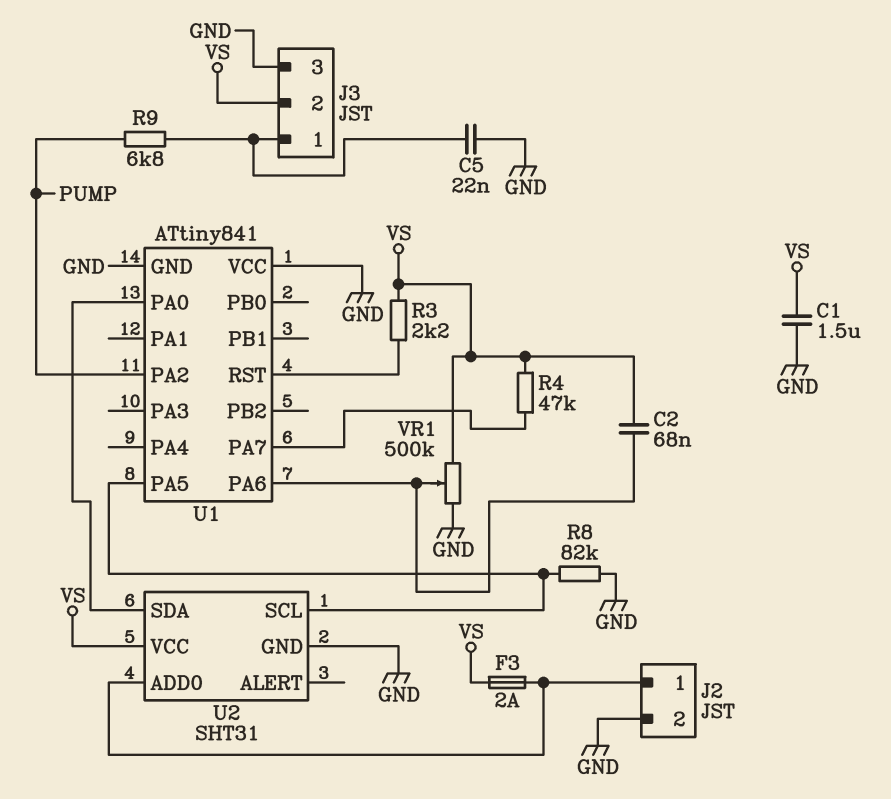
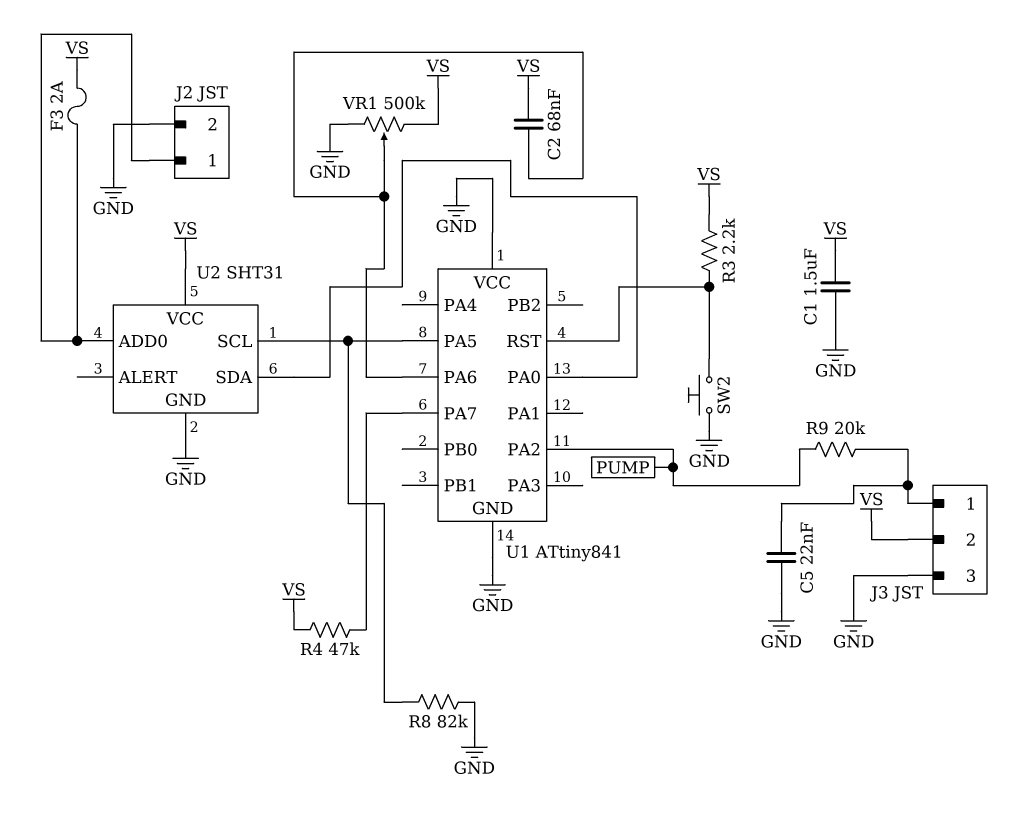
R9: 6.8k (J3/1, PUMP) -> 20k (J3/1, PUMP)
SW2: none -> button (GND, U1/RST)

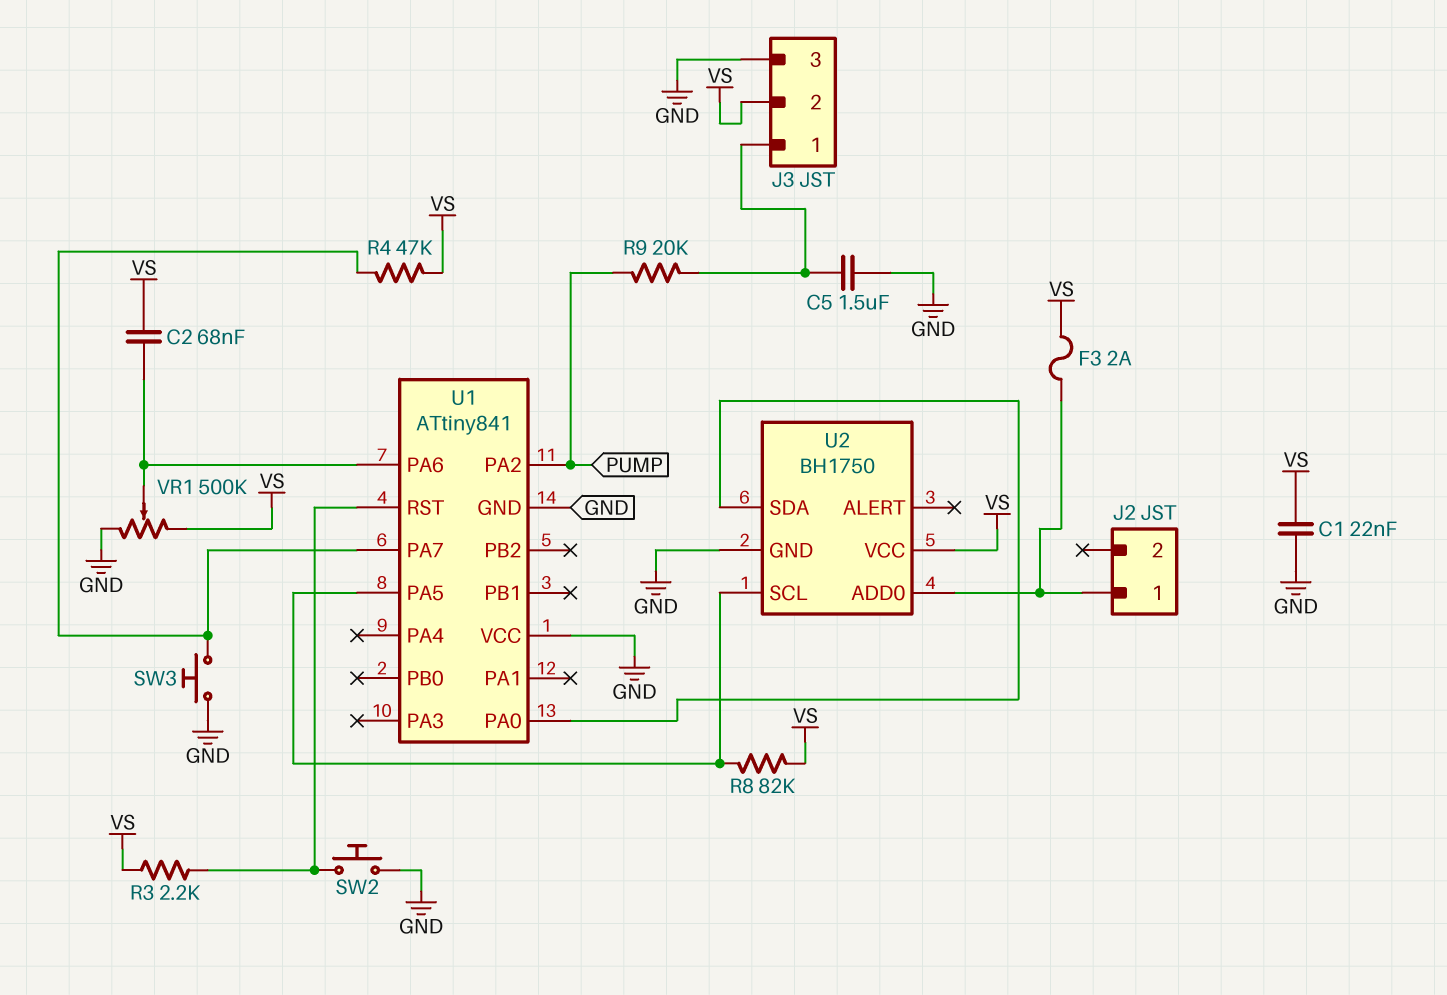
C1: 1.5uF (GND, VS) -> 22nF (GND, VS)
C5: 22nF (GND, J3/1) -> 1.5uF (GND, J3/1)
J2 pin 2: GND -> none
R8: 82k (GND, U1/PA5) -> 82k (U1/PA5, VS)
SW3: none -> button (GND, U1/PA7)
U2: SHT31 -> BH1750

